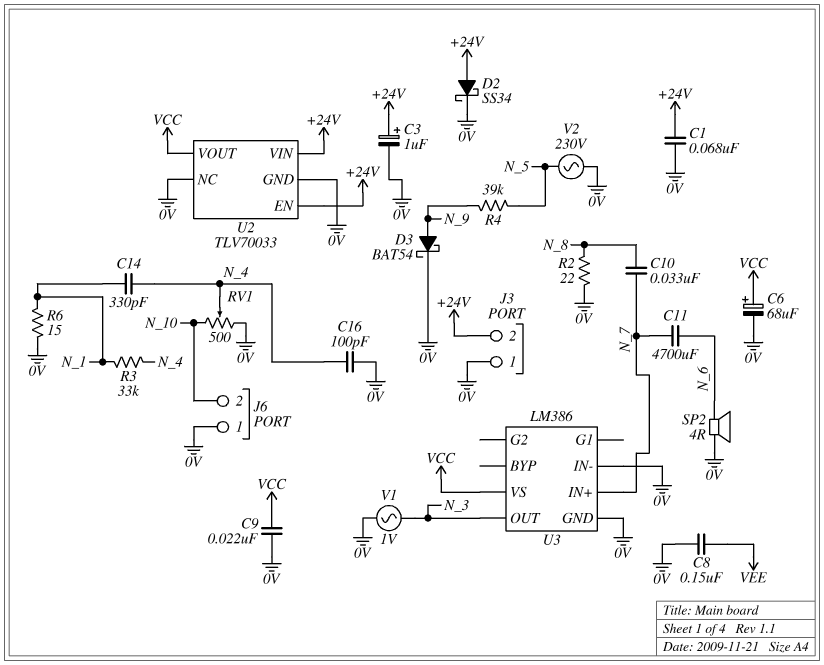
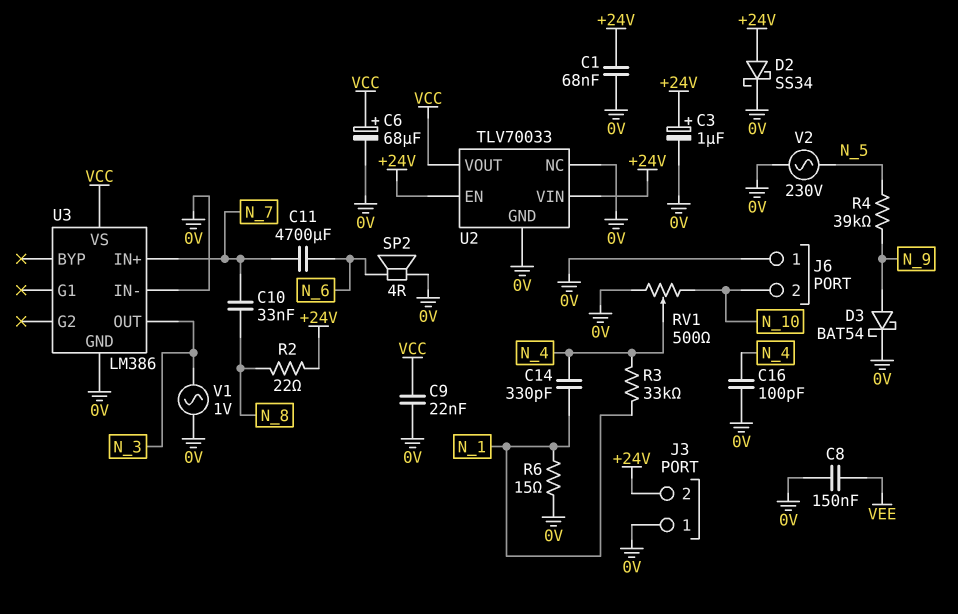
R2: 22 (0V, N_8) -> 22 (+24V, N_8)

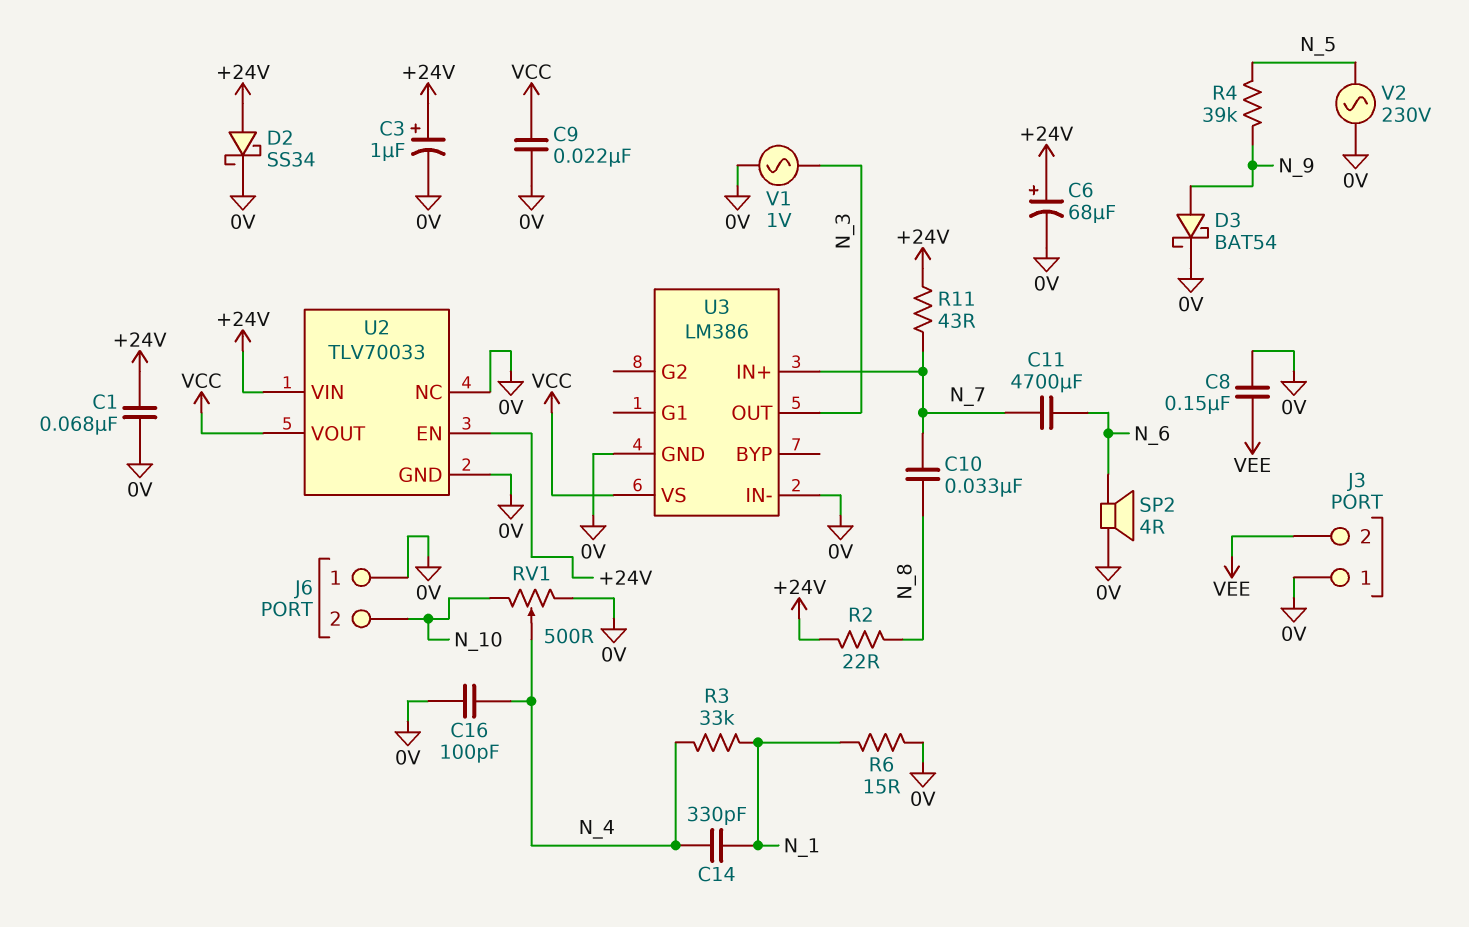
C6: 68uF (plus VCC, minus 0V) -> 68uF (plus +24V, minus 0V)
J3 pin 2: +24V -> VEE
R11: none -> 43 (+24V, N_7)

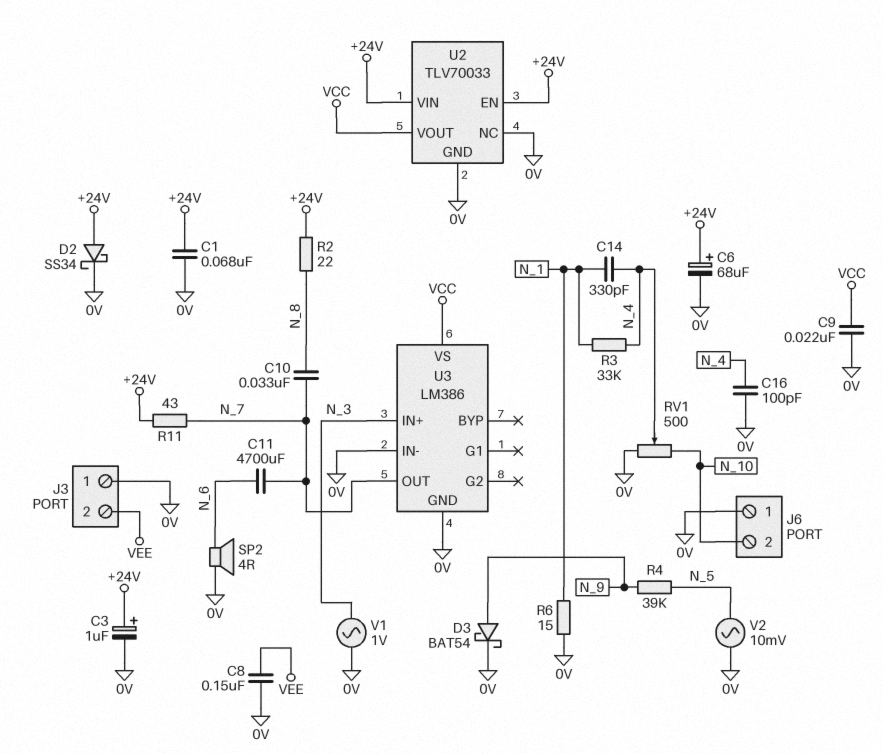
U3 pin IN+: N_7 -> N_3
U3 pin OUT: N_3 -> N_7
V2: AC 230V (0V, N_5) -> AC 10mV (0V, N_5)

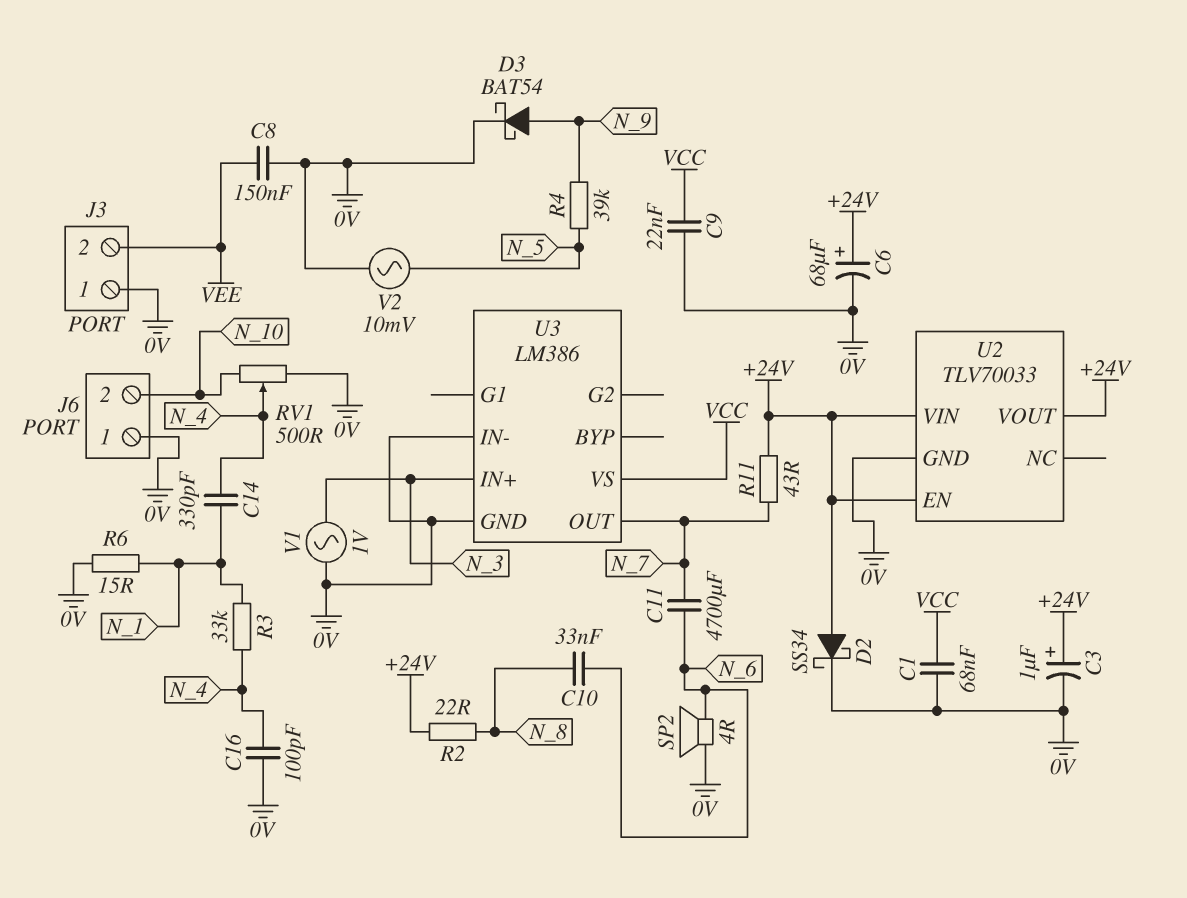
C1: 68nF (+24V, 0V) -> 68nF (0V, VCC)
C10: 33nF (N_7, N_8) -> 33nF (N_6, N_8)
U2 pin NC: 0V -> none
U2 pin VOUT: VCC -> +24V

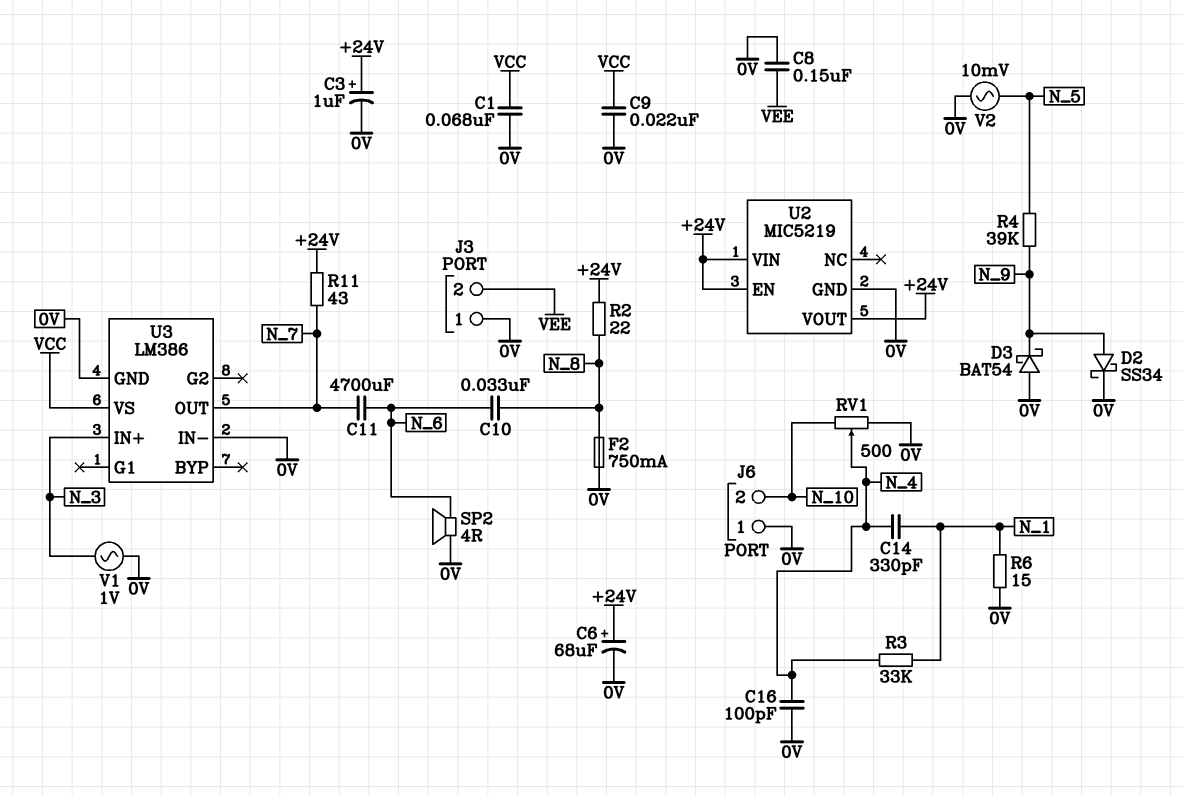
D2: schottky SS34 (A +24V, K 0V) -> schottky SS34 (A N_9, K 0V)
D3: schottky BAT54 (A N_9, K 0V) -> schottky BAT54 (A 0V, K N_9)
F2: none -> 750mA (0V, N_8)
U2: TLV70033 -> MIC5219

